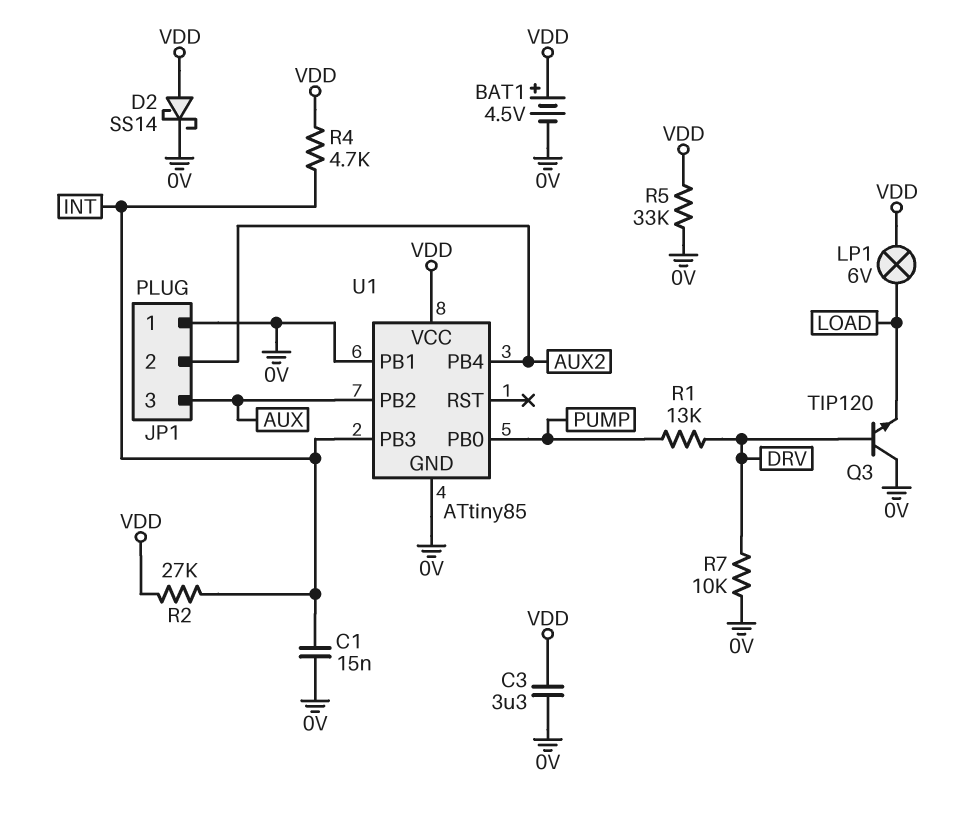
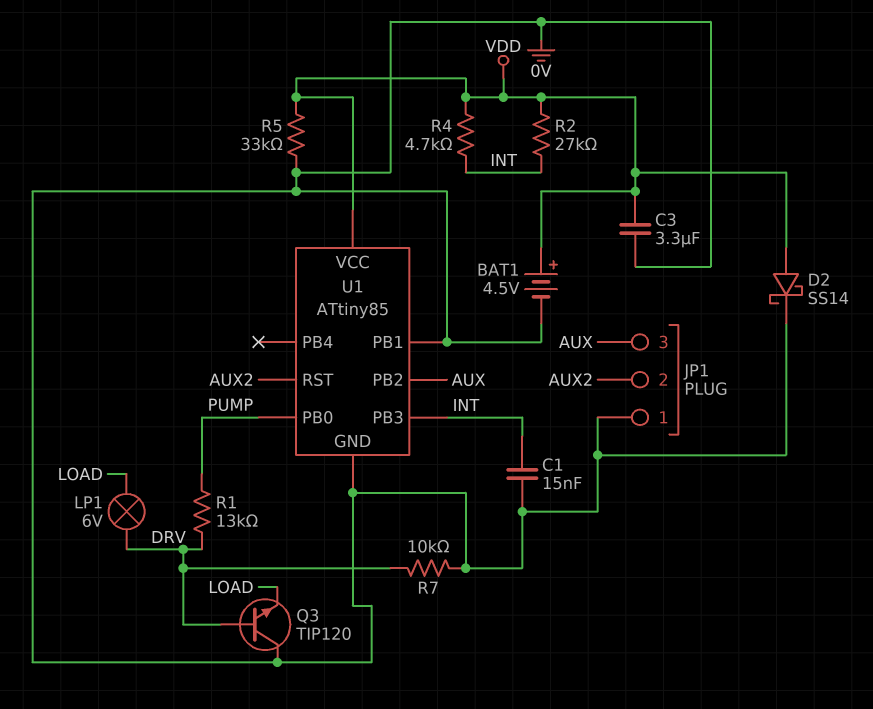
LP1: lamp 6V (LOAD, VDD) -> lamp 6V (DRV, LOAD)
U1 pin PB4: AUX2 -> none
U1 pin RST: none -> AUX2

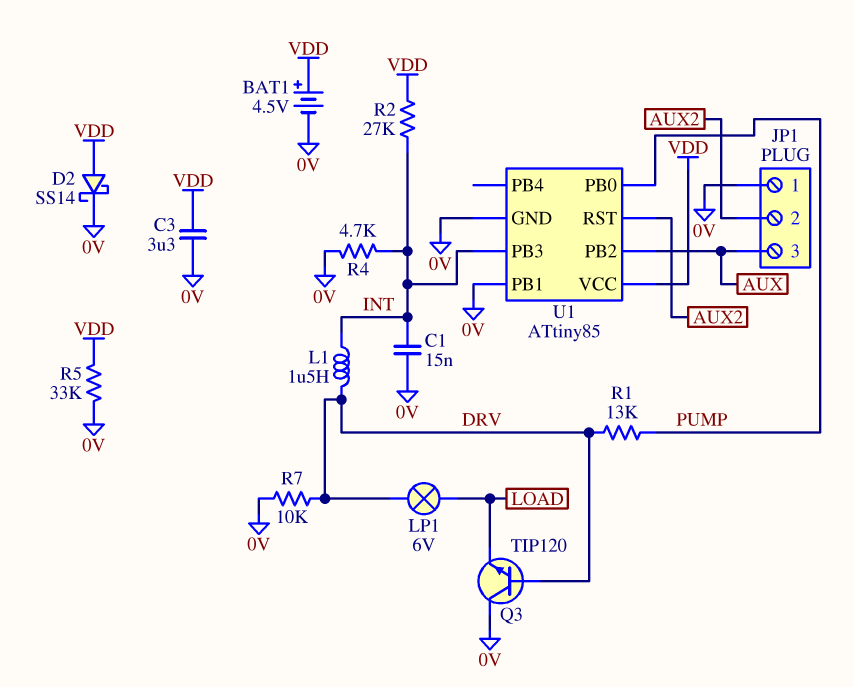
L1: none -> 1.5uH (DRV, INT)
R4: 4.7k (INT, VDD) -> 4.7k (0V, INT)

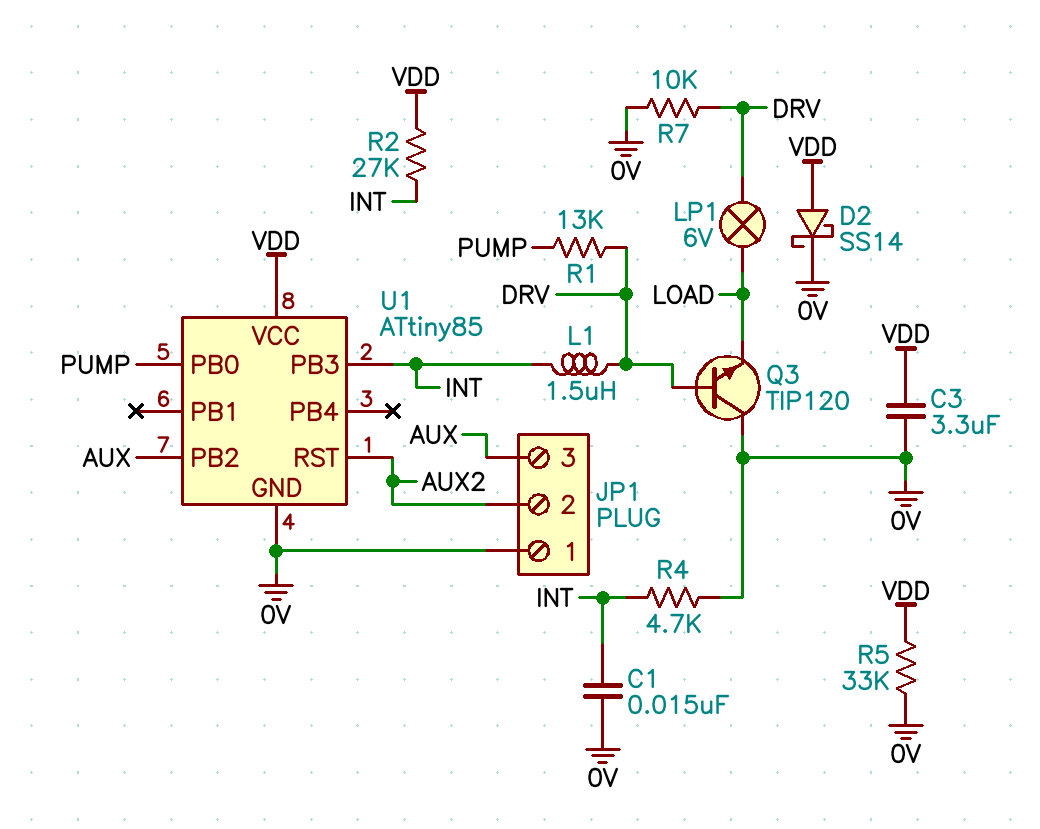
BAT1: 4.5V (plus VDD, minus 0V) -> none
U1 pin PB1: 0V -> none

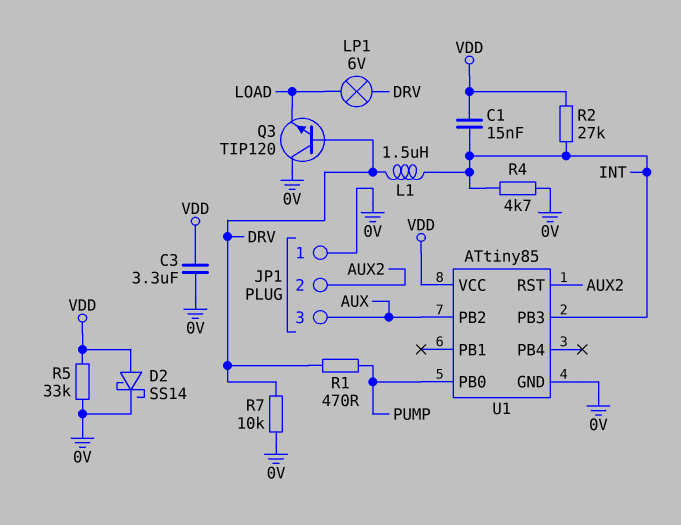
C1: 15nF (0V, INT) -> 15nF (INT, VDD)
R1: 13k (DRV, PUMP) -> 470 (DRV, PUMP)

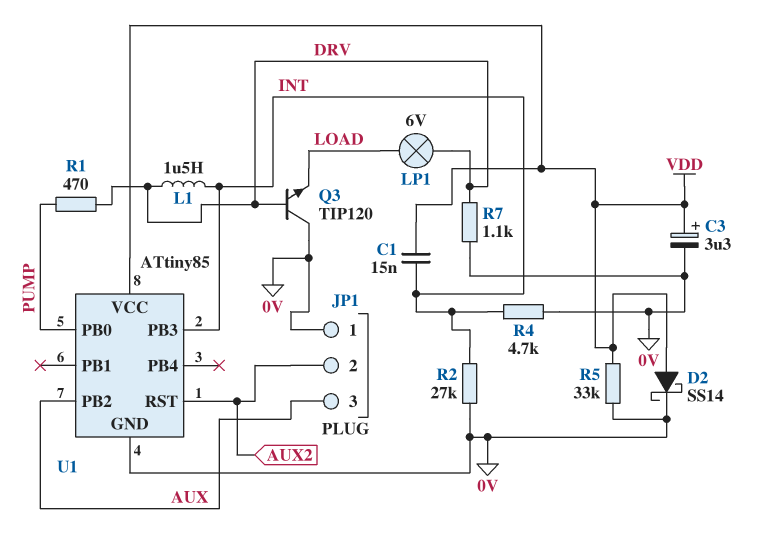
C3: 3.3uF (0V, VDD) -> 3.3uF (plus VDD, minus 0V)
R2: 27k (INT, VDD) -> 27k (0V, INT)
R7: 10k (0V, DRV) -> 1.1k (0V, DRV)

